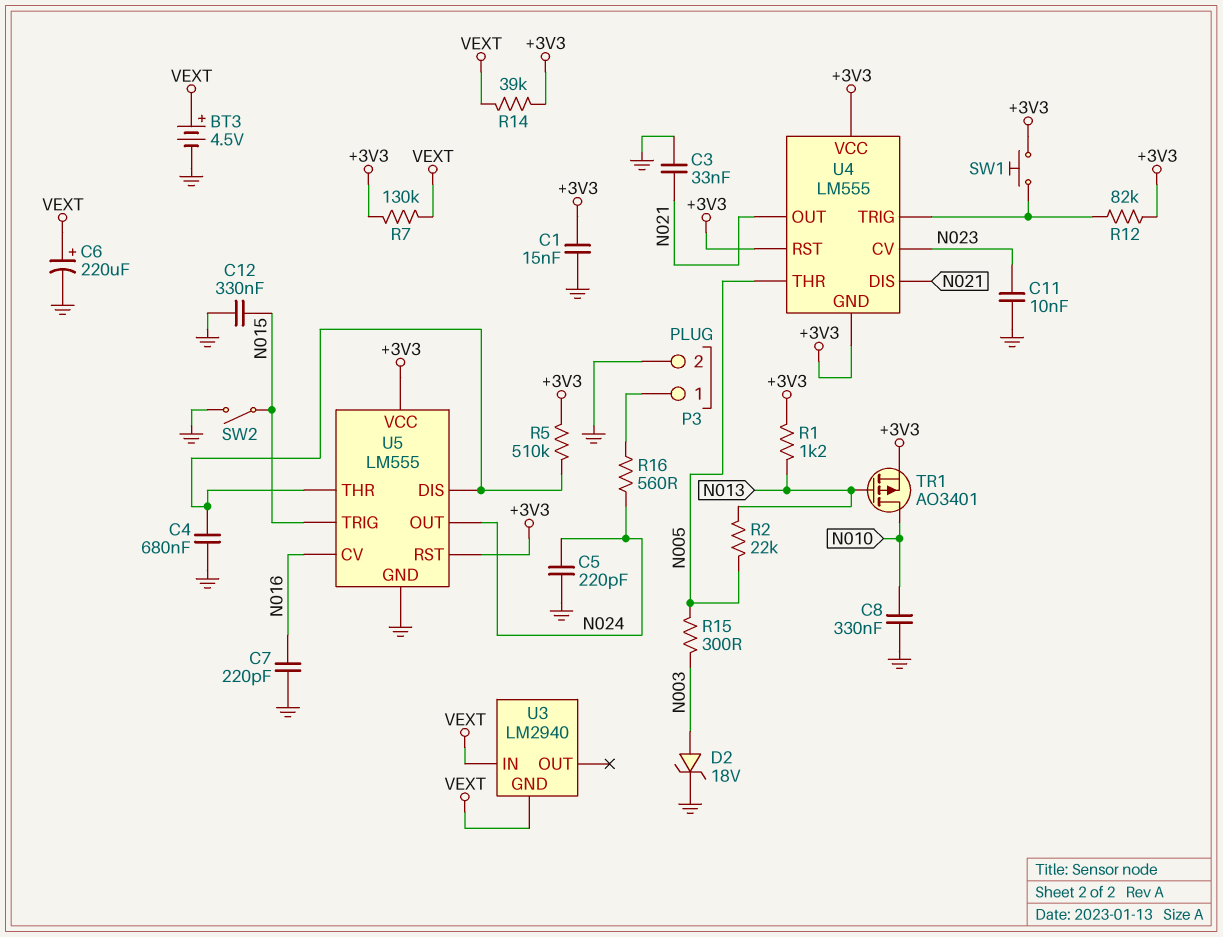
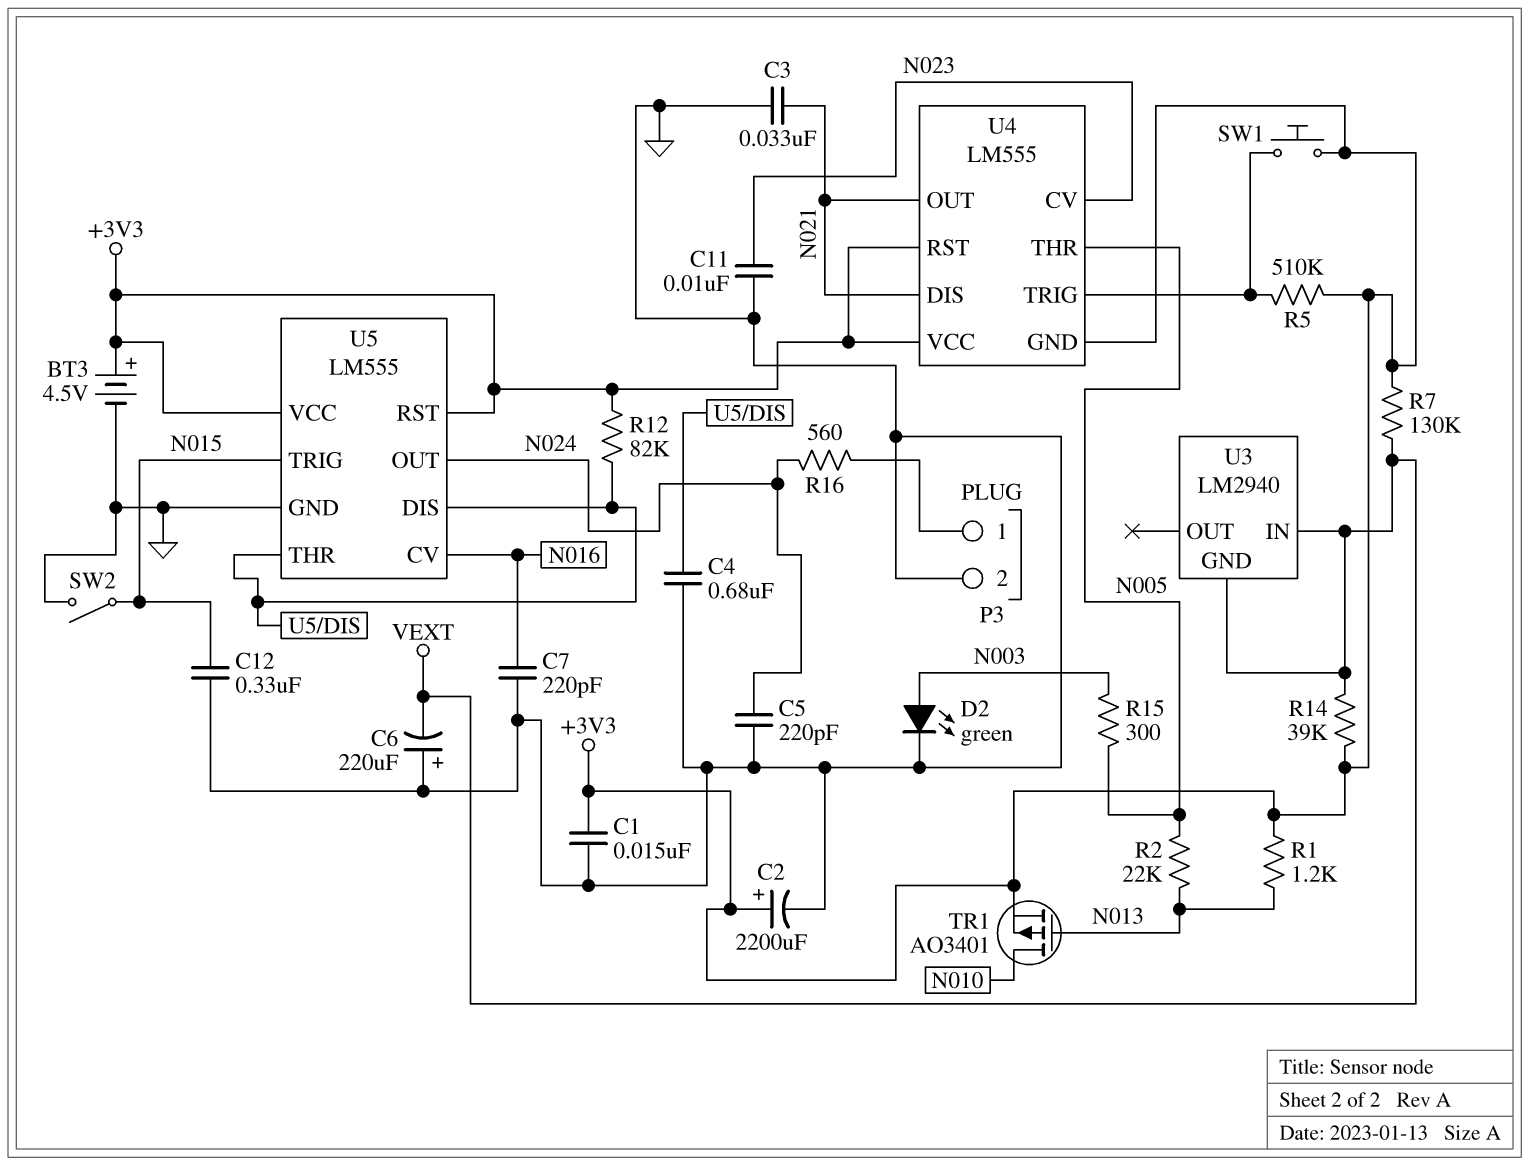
BT3: 4.5V (plus VEXT, minus GND) -> 4.5V (plus +3V3, minus GND)
C2: none -> 2200uF (plus +3V3, minus GND)
C6: 220uF (plus VEXT, minus GND) -> 220uF (plus GND, minus VEXT)
C8: 330nF (GND, N010) -> none
D2: zener 18V (A N003, K GND) -> LED green (A N003, K GND)
R5: 510k (+3V3, U5/DIS) -> 510k (+3V3, U4/TRIG)
R12: 82k (+3V3, U4/TRIG) -> 82k (+3V3, U5/DIS)

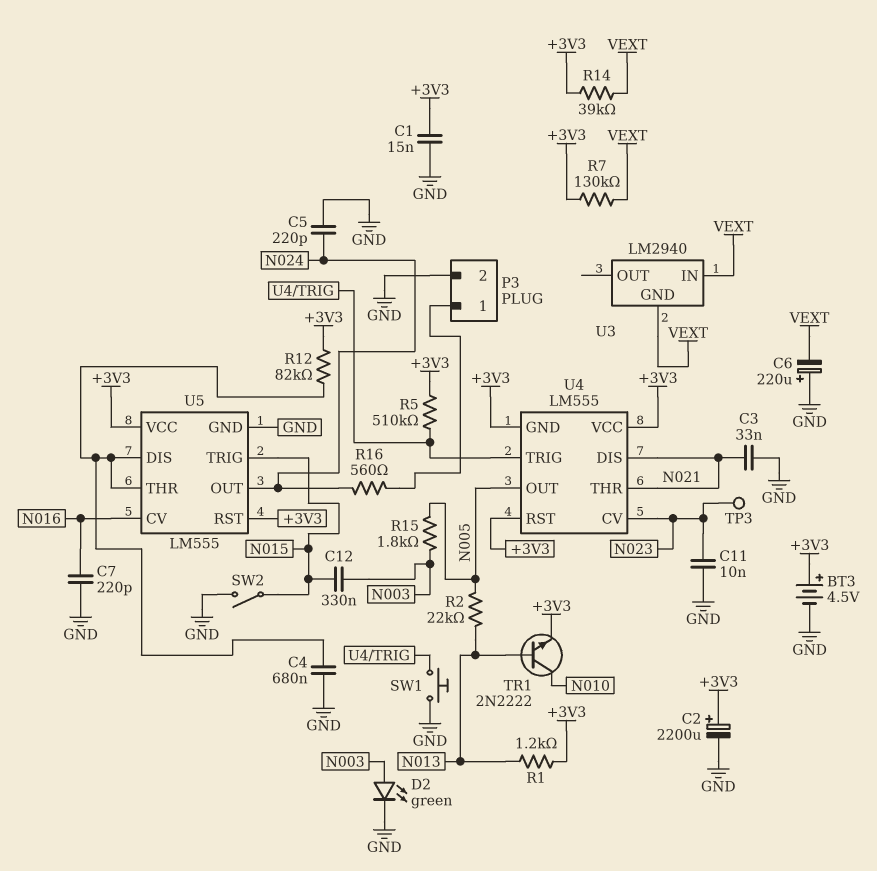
C12: 330nF (GND, N015) -> 330nF (N003, N015)
R15: 300 (N003, N005) -> 1.8k (N003, N005)
SW1: button (+3V3, U4/TRIG) -> button (GND, U4/TRIG)
TP3: none -> test point (N023)
TR1: PMOS AO3401 (G N013, D N010, S +3V3) -> NPN 2N2222 (B N013, C N010, E +3V3)
U4 pin OUT: N021 -> N005
U4 pin THR: N005 -> N021

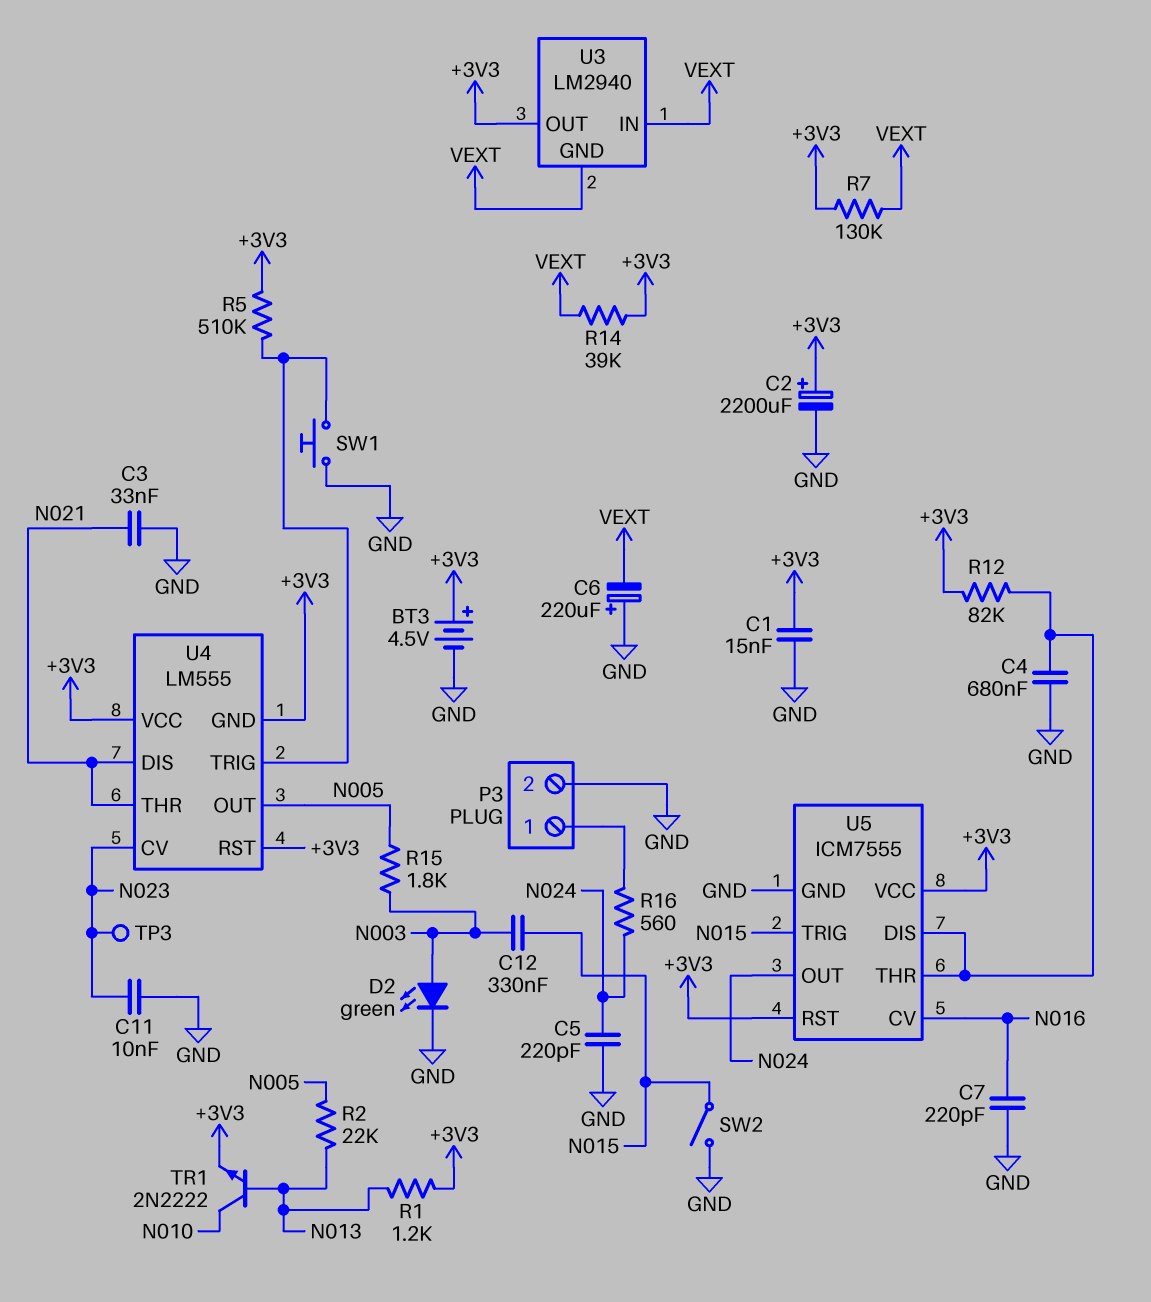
U3 pin OUT: none -> +3V3
U5: LM555 -> ICM7555

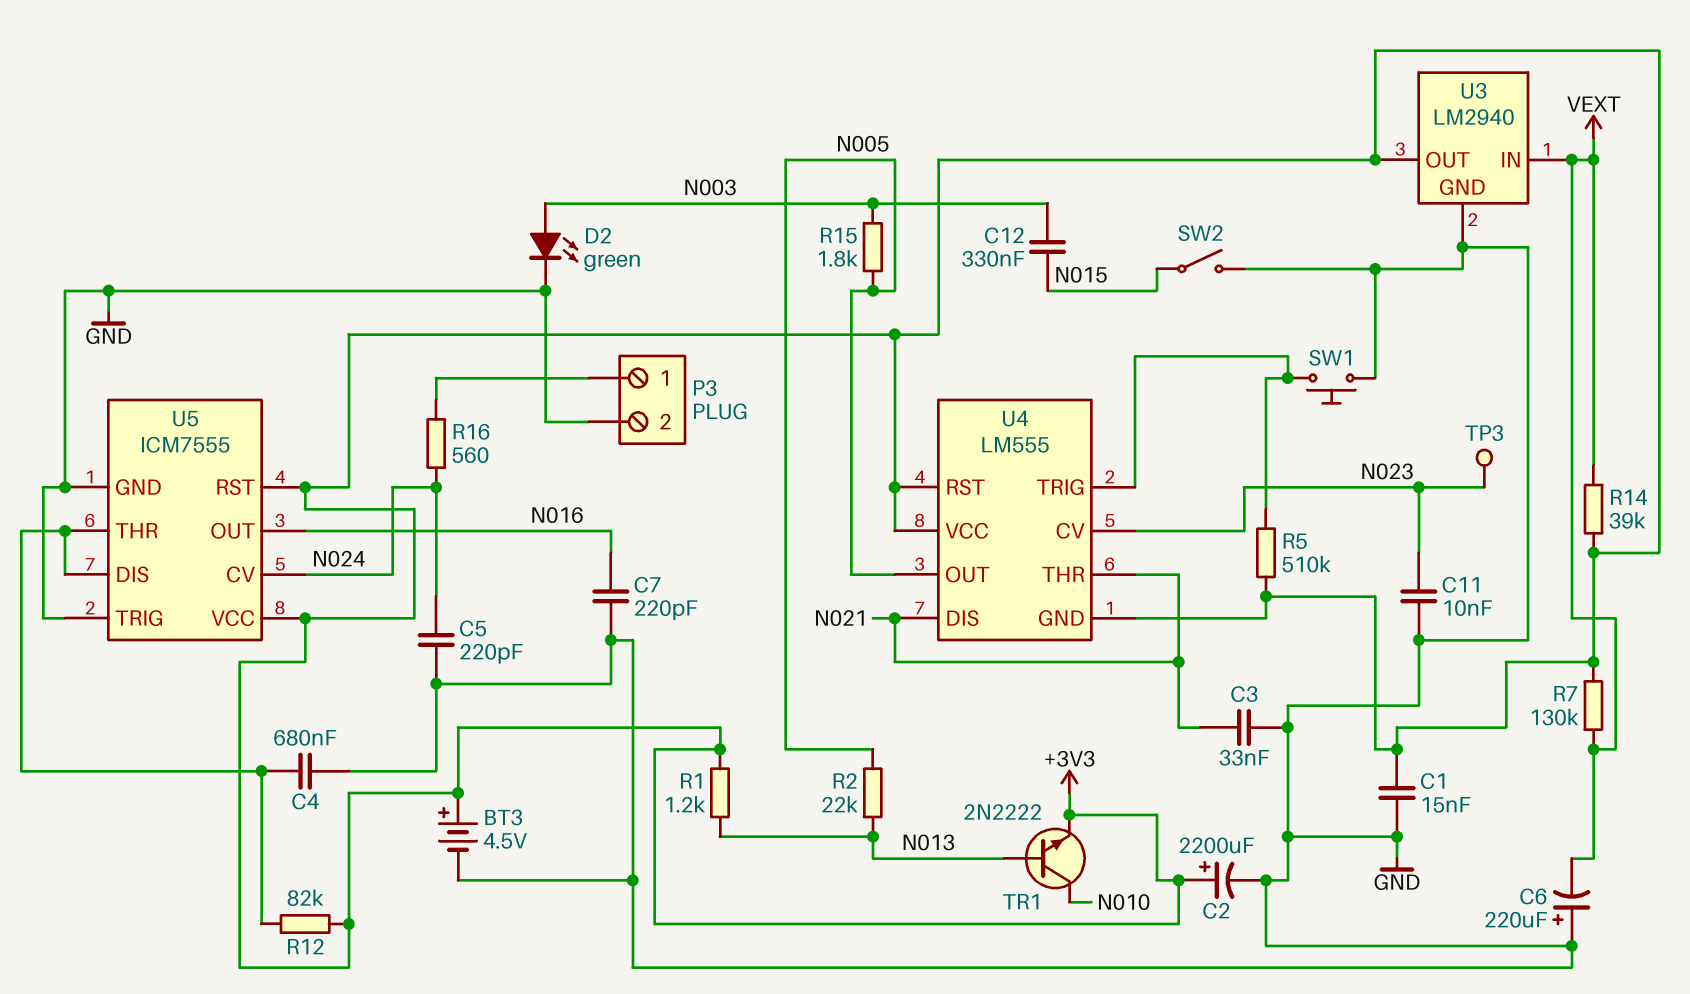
U3 pin GND: VEXT -> GND
U5 pin CV: N016 -> N024
U5 pin OUT: N024 -> N016
U5 pin TRIG: N015 -> GND

